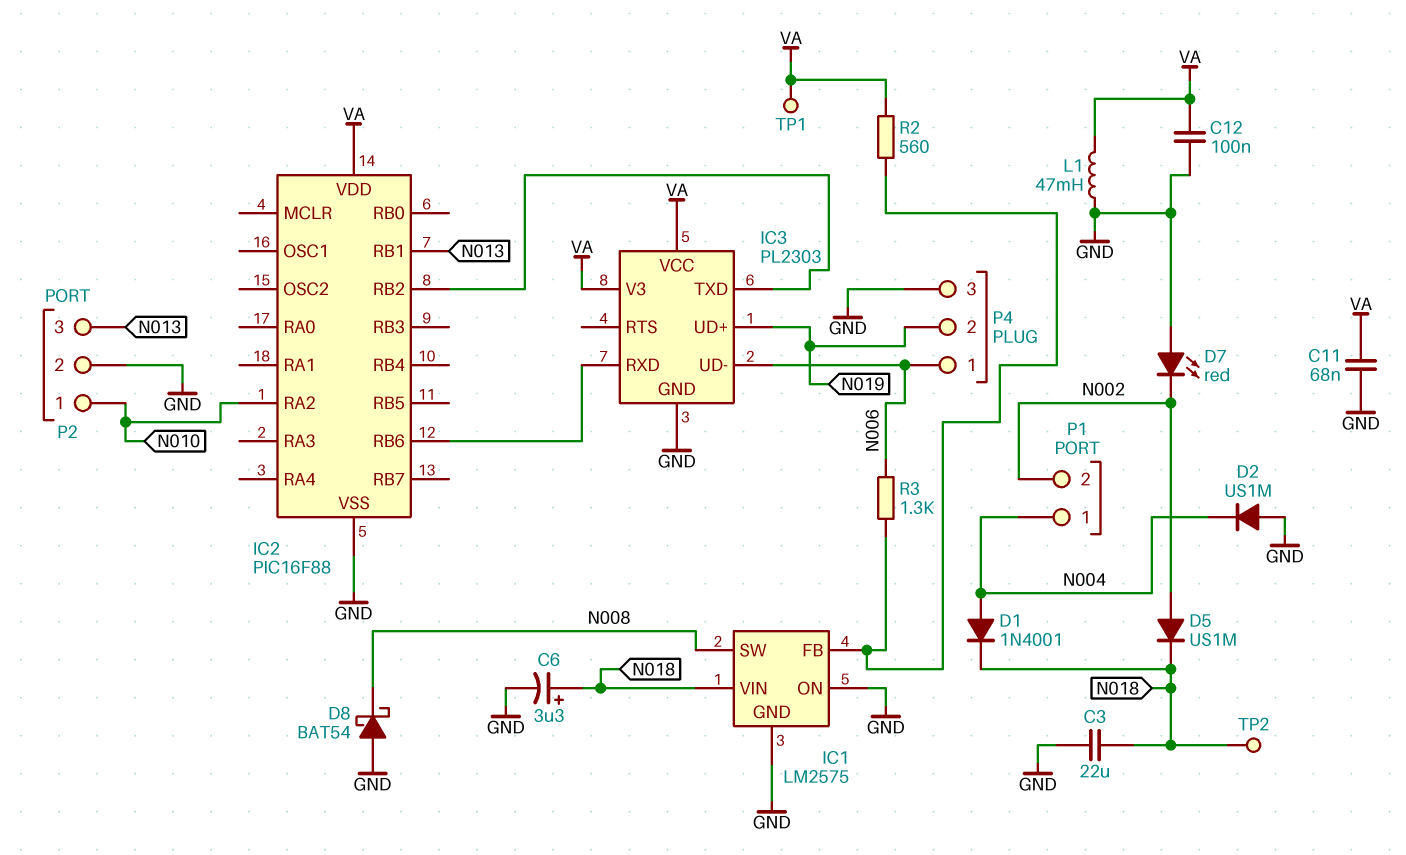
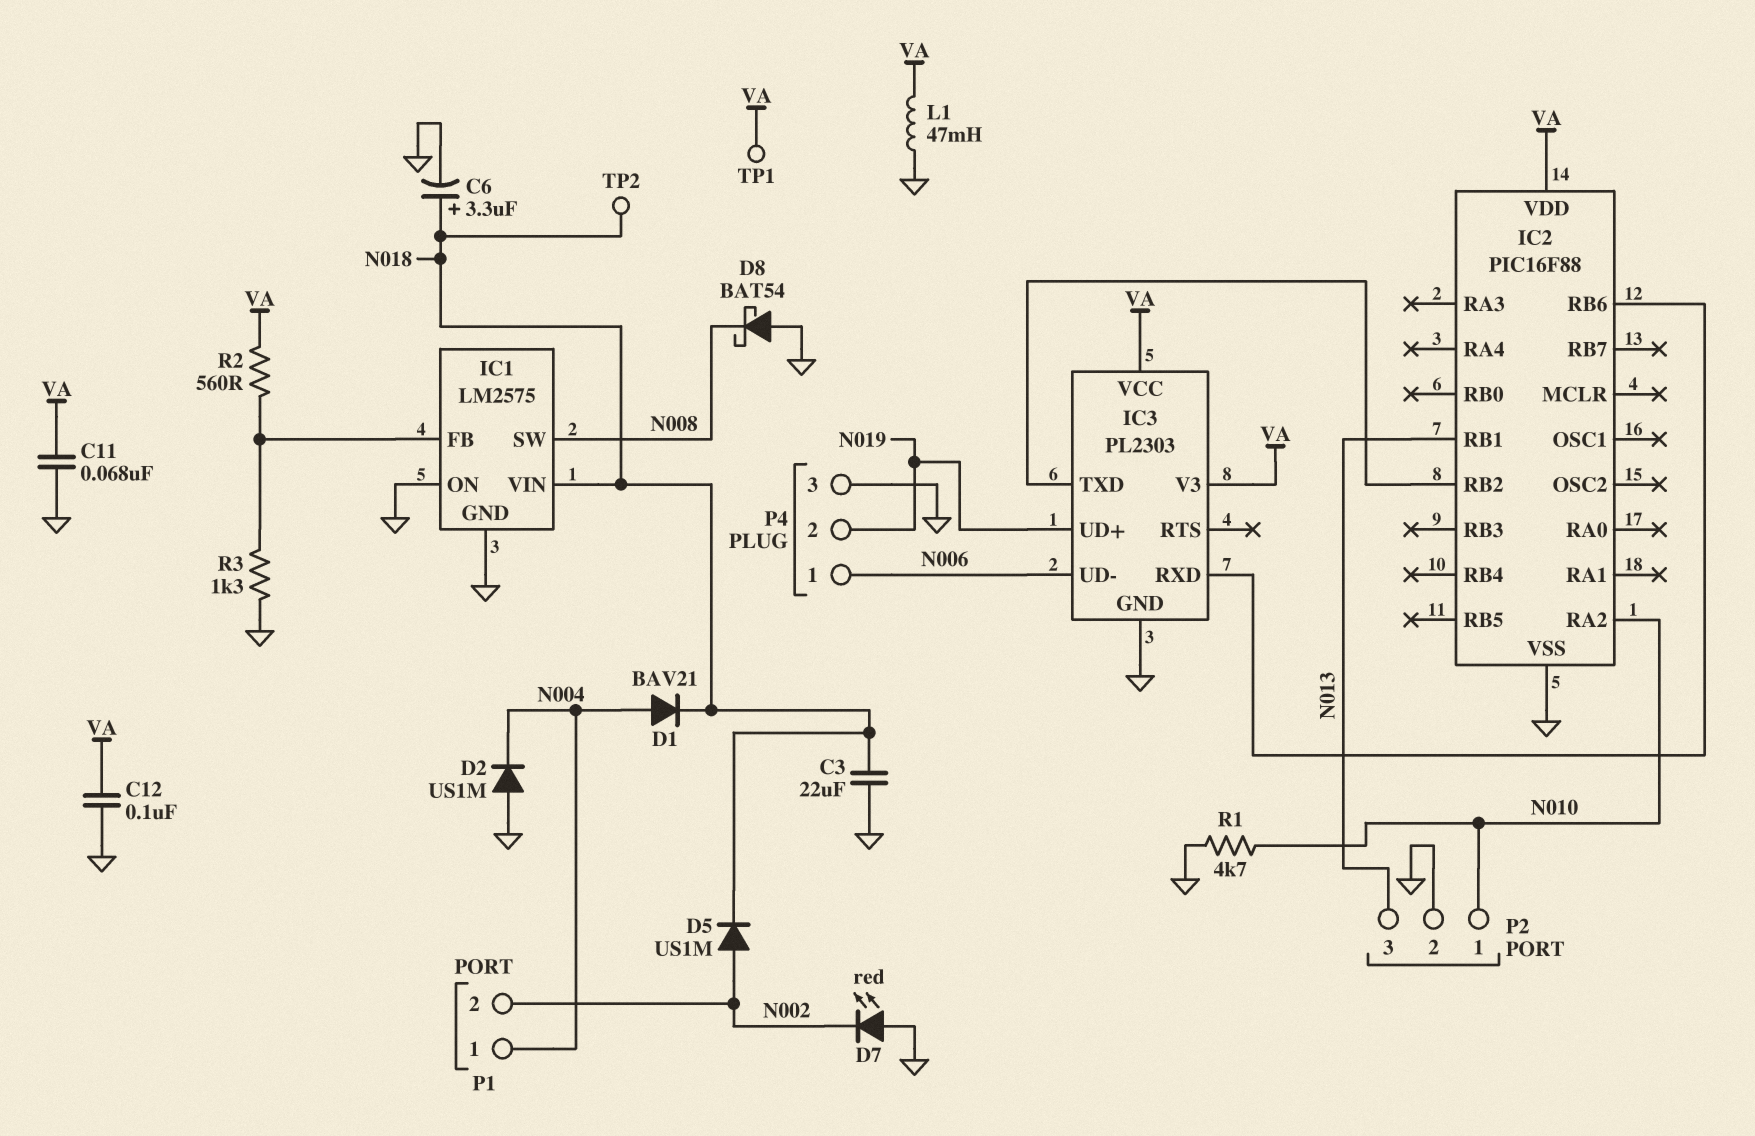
D1: diode 1N4001 (A N004, K N018) -> diode BAV21 (A N004, K N018)
R1: none -> 4.7k (GND, N010)
R3: 1.3k (IC1/FB, N006) -> 1.3k (GND, IC1/FB)

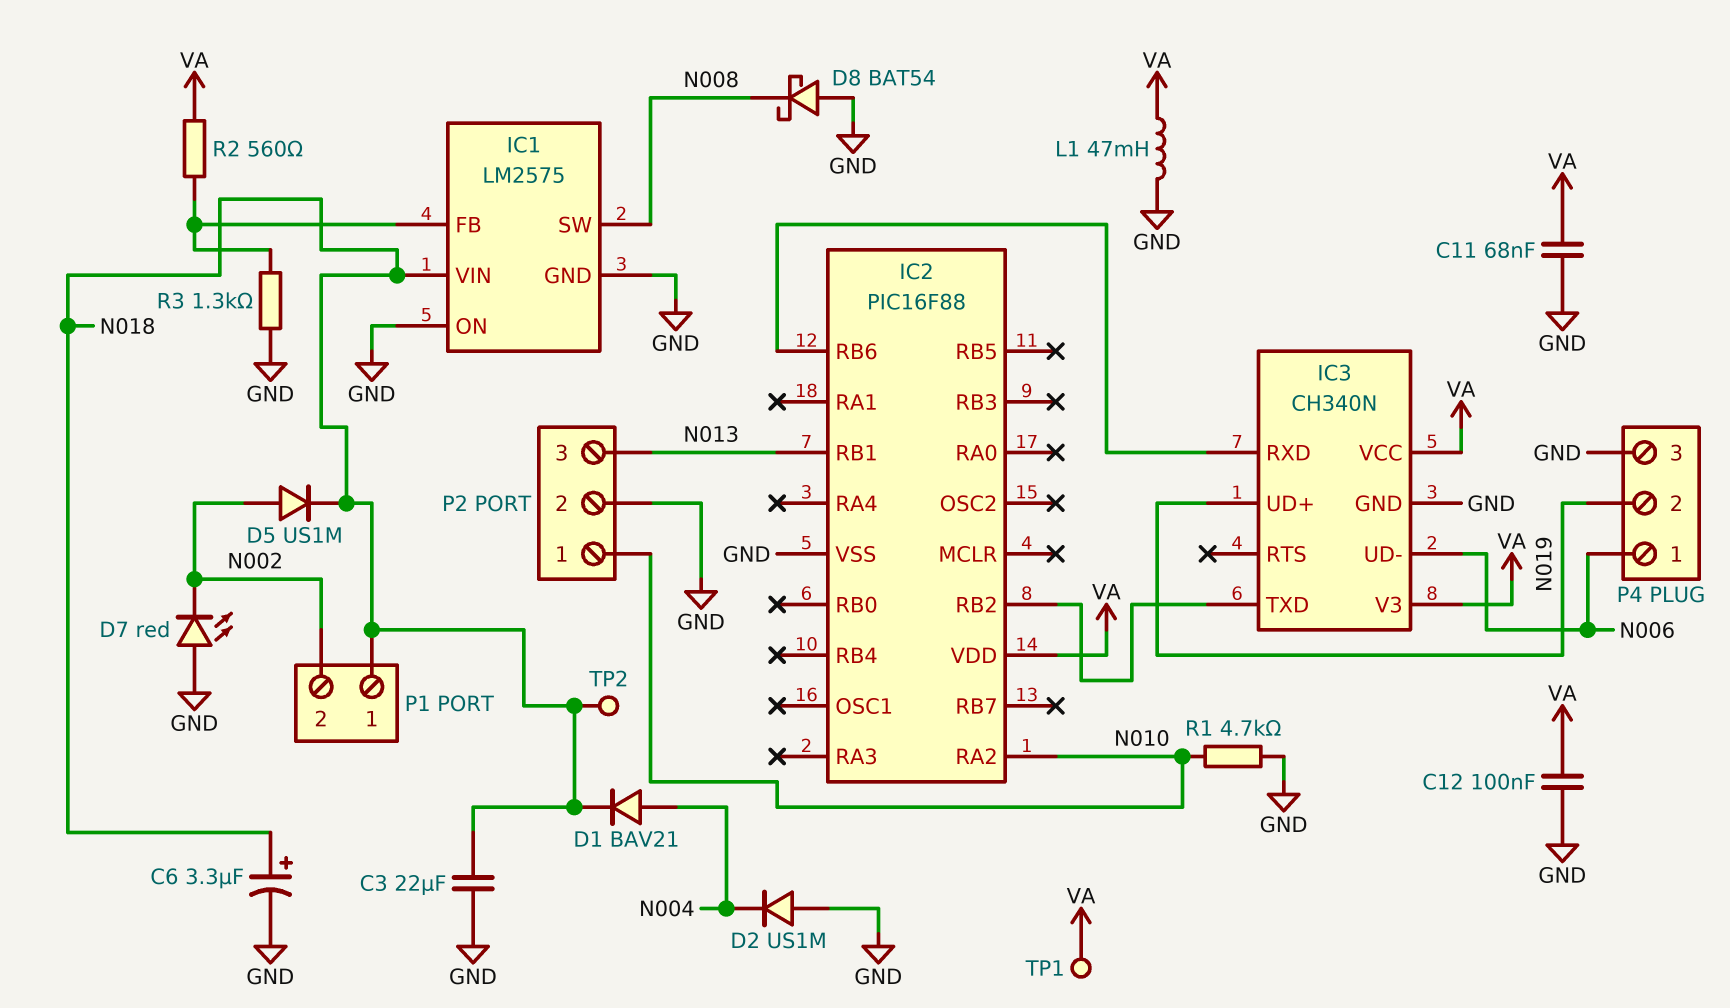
IC3: PL2303 -> CH340N
P1 pin 1: N004 -> N018

